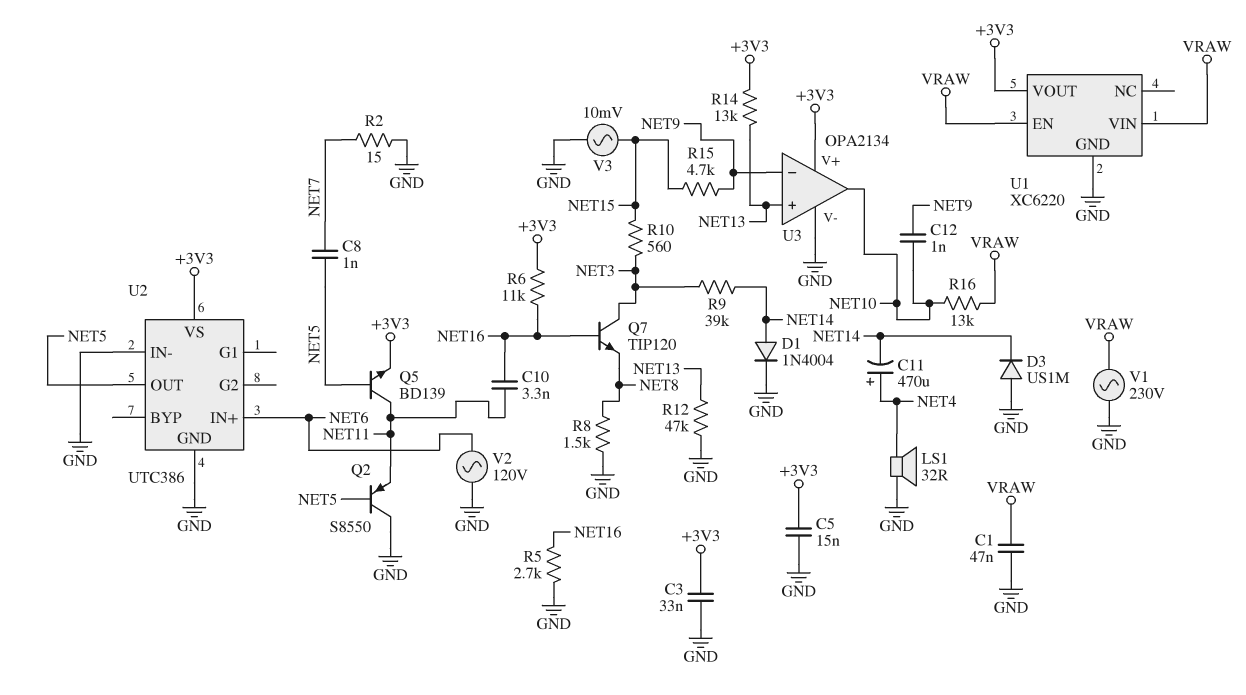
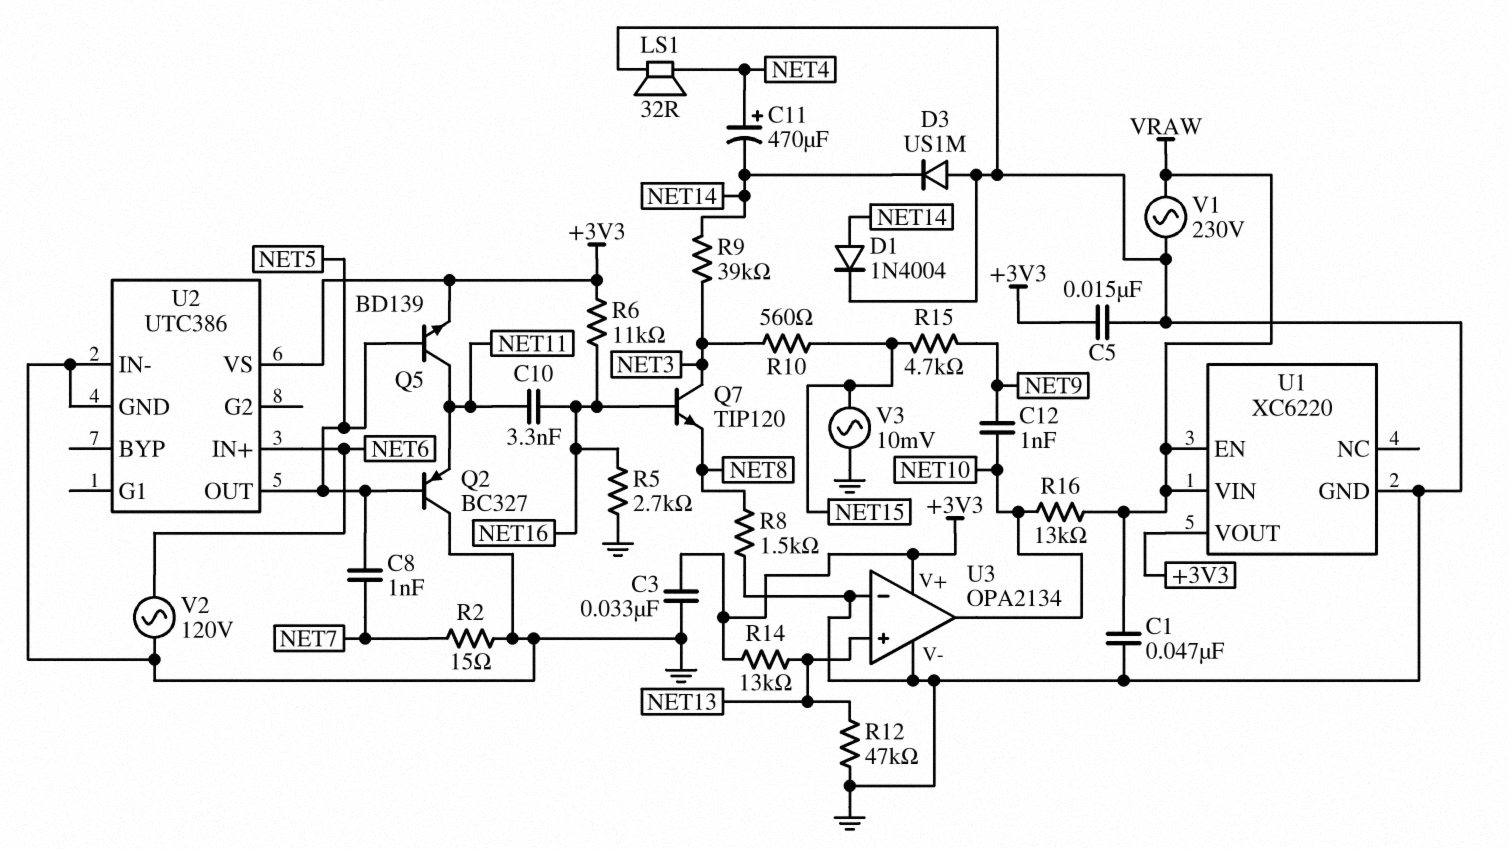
Q2: PNP S8550 (B NET5, C GND, E NET11) -> PNP BC327 (B NET5, C GND, E NET11)
U3 pin in-: NET9 -> GND

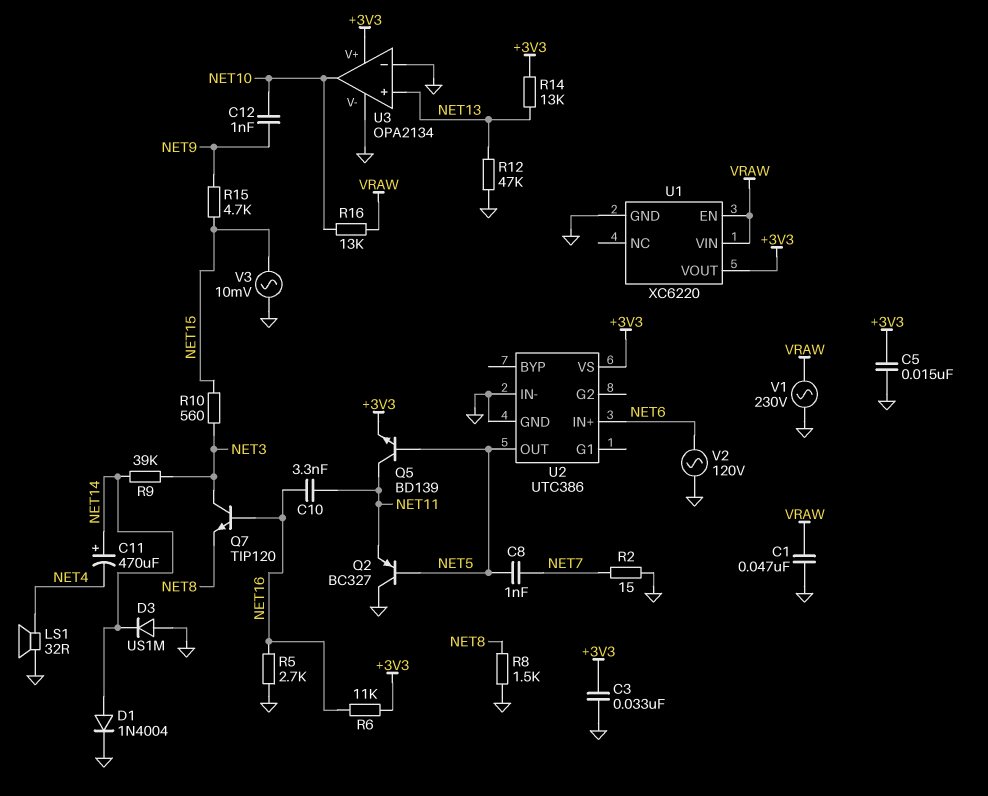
C11: 470uF (plus NET4, minus NET14) -> 470uF (plus NET14, minus NET4)

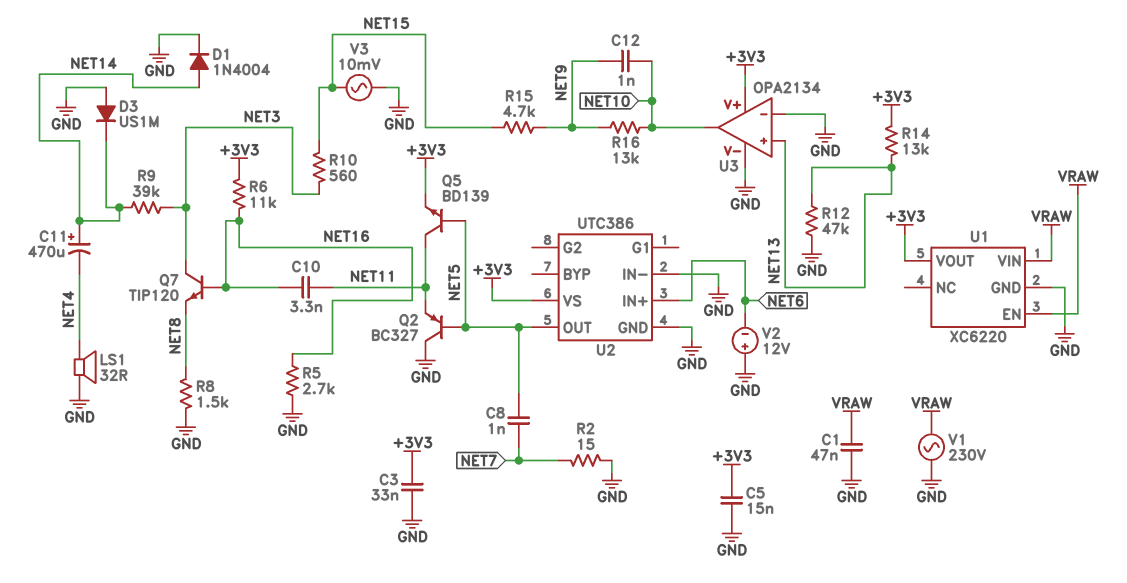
R16: 13k (NET10, VRAW) -> 13k (NET9, NET10)
V2: AC 120V (GND, NET6) -> 12V (plus GND, minus NET6)

